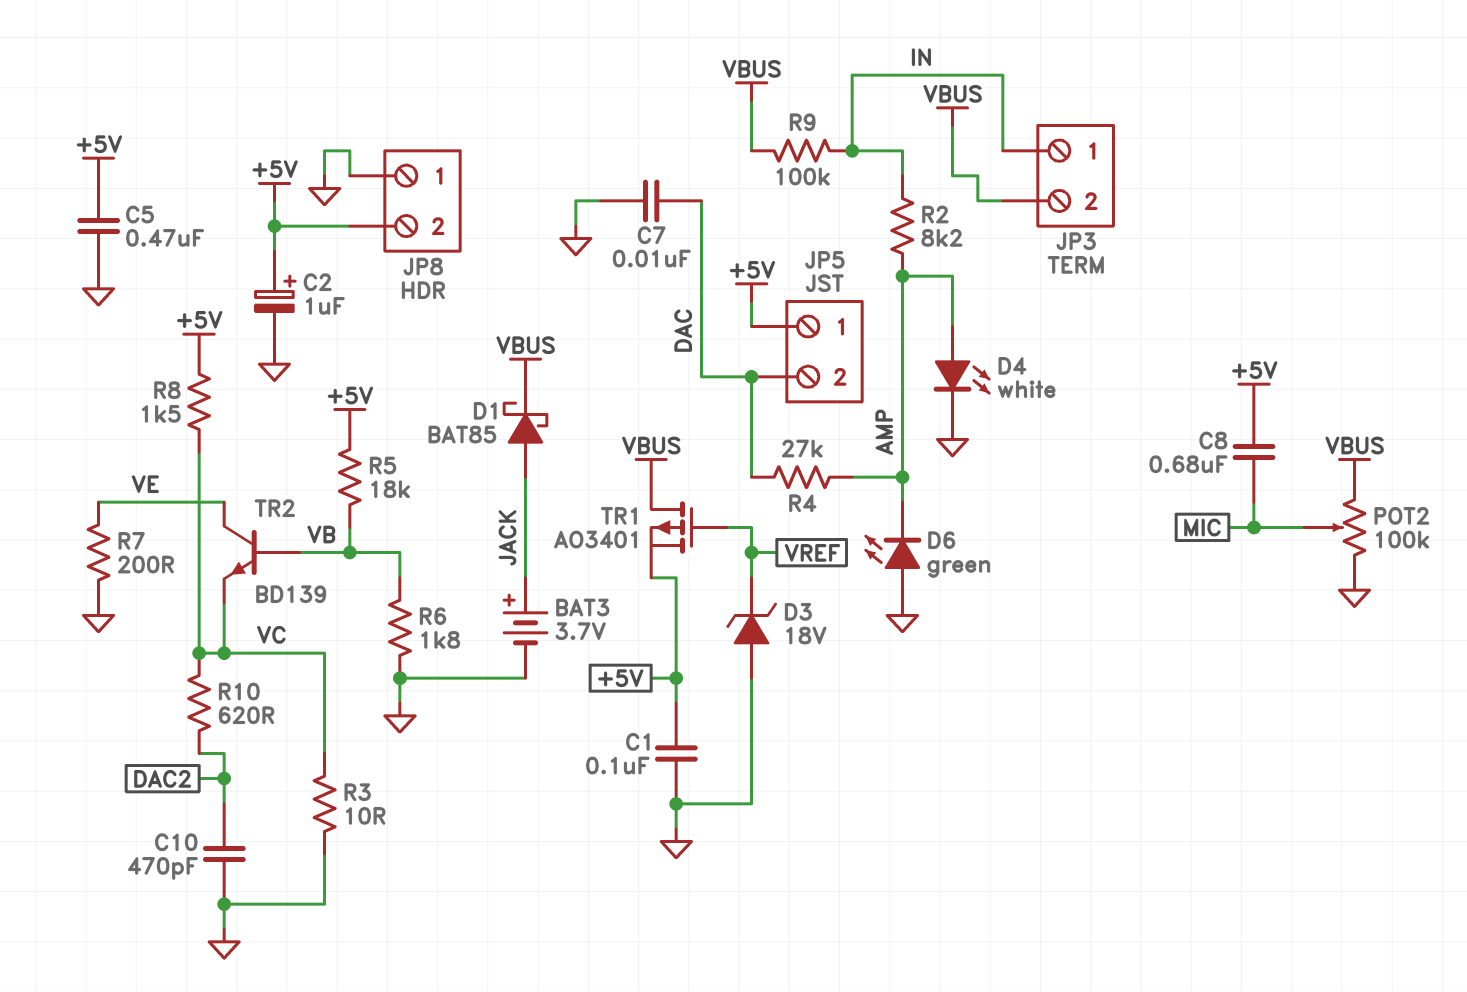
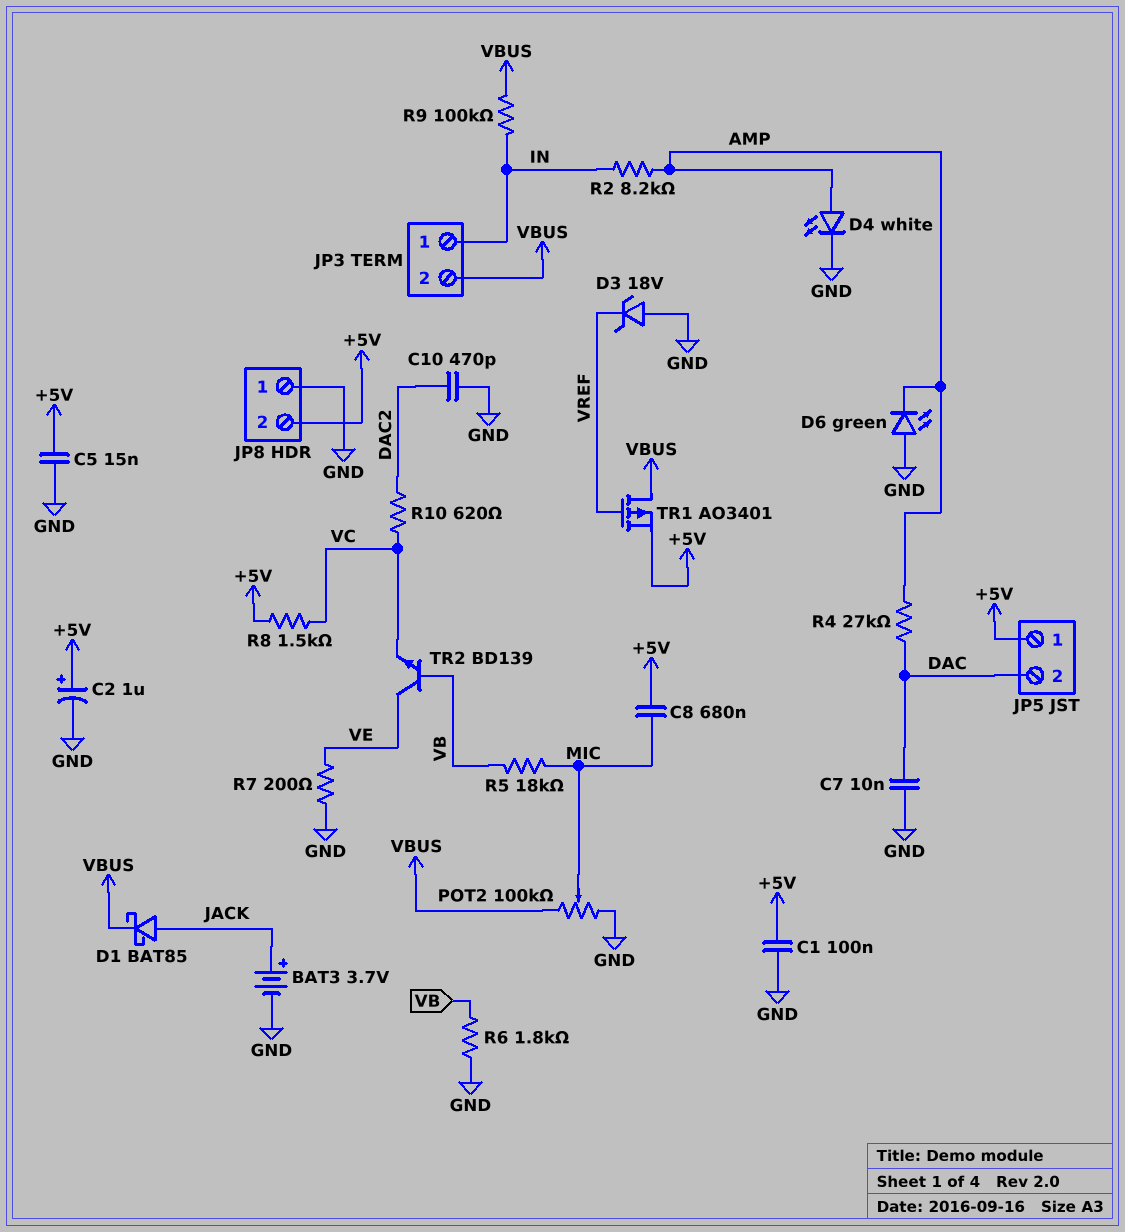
C5: 470nF (+5V, GND) -> 15nF (+5V, GND)
R3: 10 (GND, VC) -> none
R5: 18k (+5V, VB) -> 18k (MIC, VB)

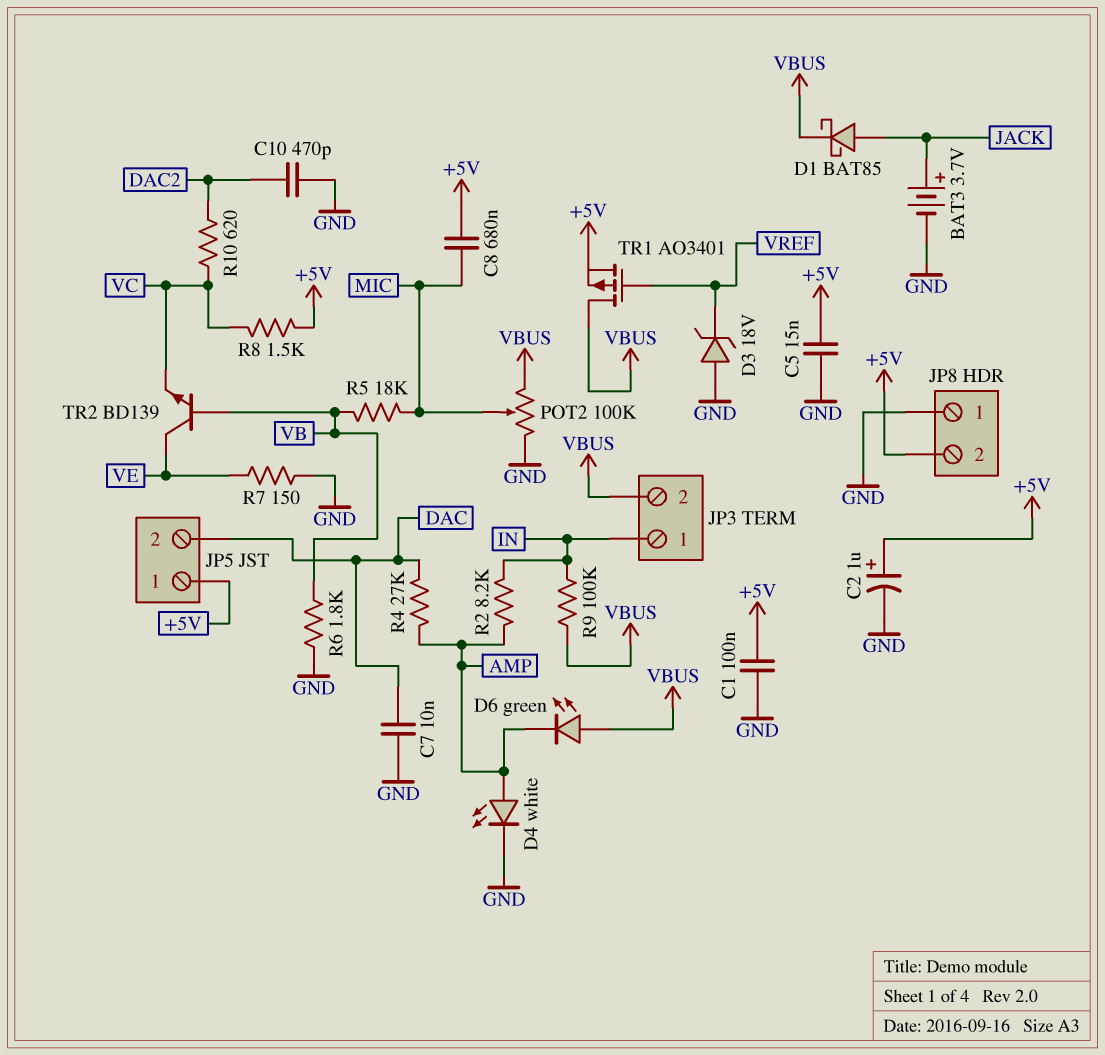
D6: LED green (A GND, K AMP) -> LED green (A VBUS, K AMP)
R7: 200 (GND, VE) -> 150 (GND, VE)

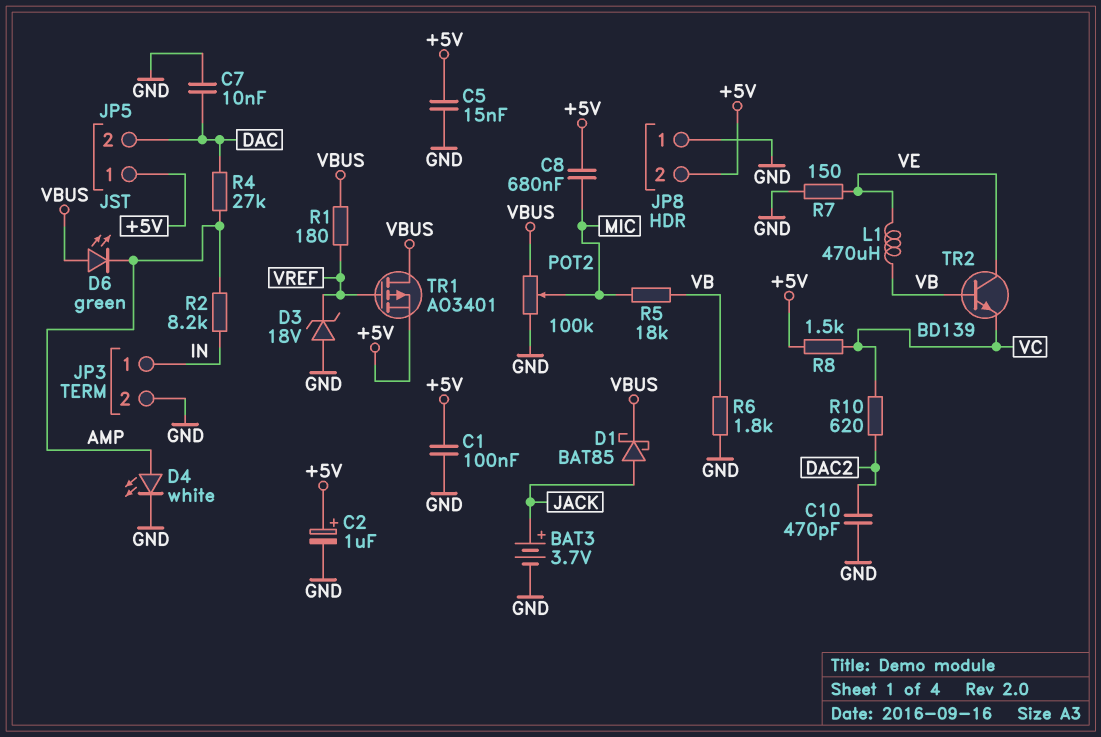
JP3 pin 2: VBUS -> GND
L1: none -> 470uH (VB, VE)
R1: none -> 180 (VBUS, VREF)
R9: 100k (IN, VBUS) -> none

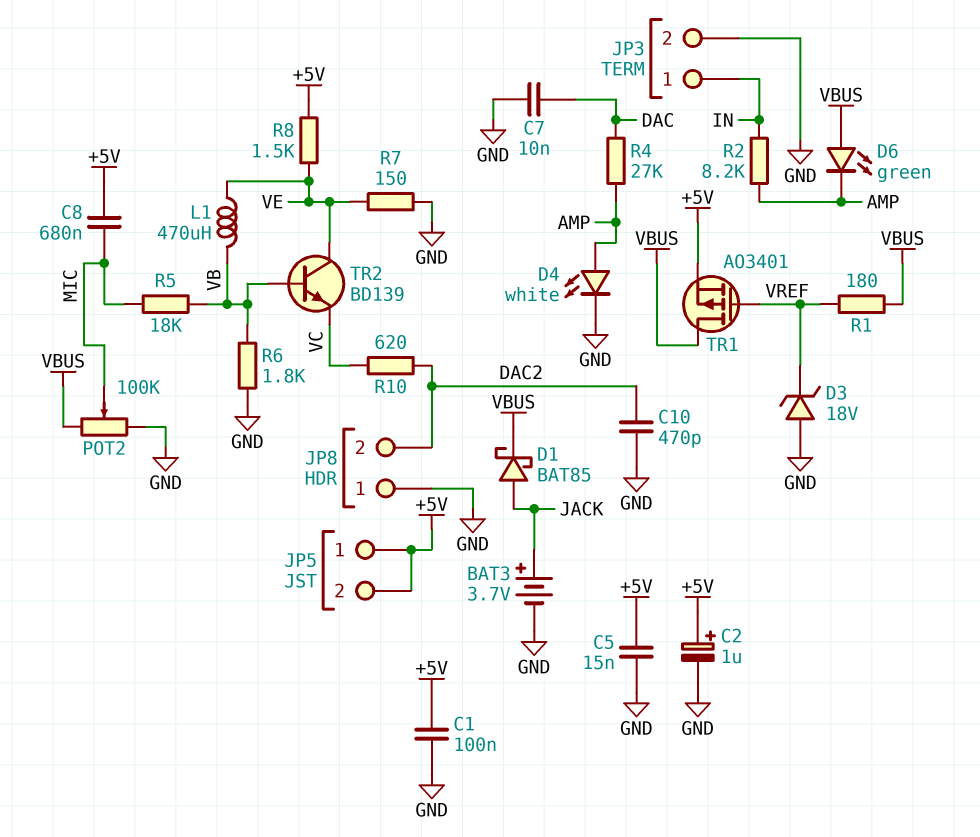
JP5 pin 2: DAC -> +5V
JP8 pin 2: +5V -> DAC2
R8: 1.5k (+5V, VC) -> 1.5k (+5V, VE)

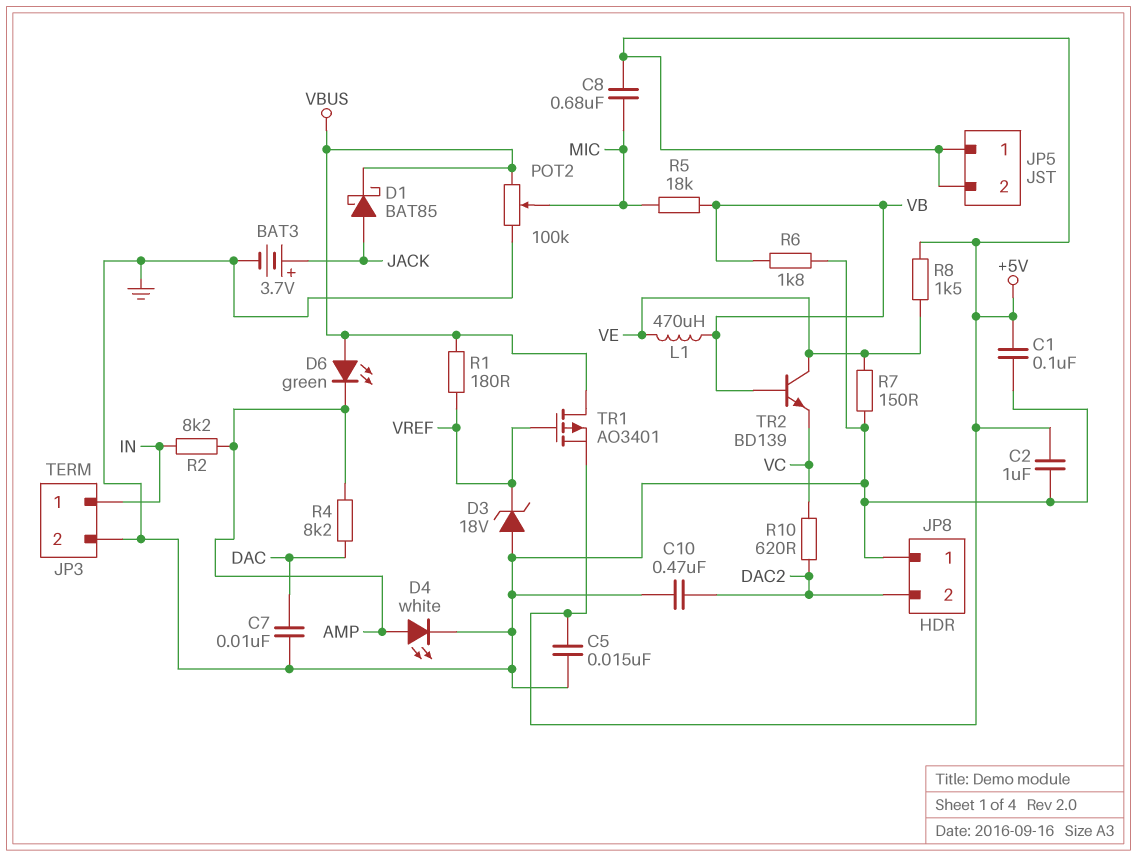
C2: 1uF (plus +5V, minus GND) -> 1uF (+5V, GND)
C10: 470pF (DAC2, GND) -> 470nF (DAC2, GND)
R4: 27k (AMP, DAC) -> 8.2k (AMP, DAC)

